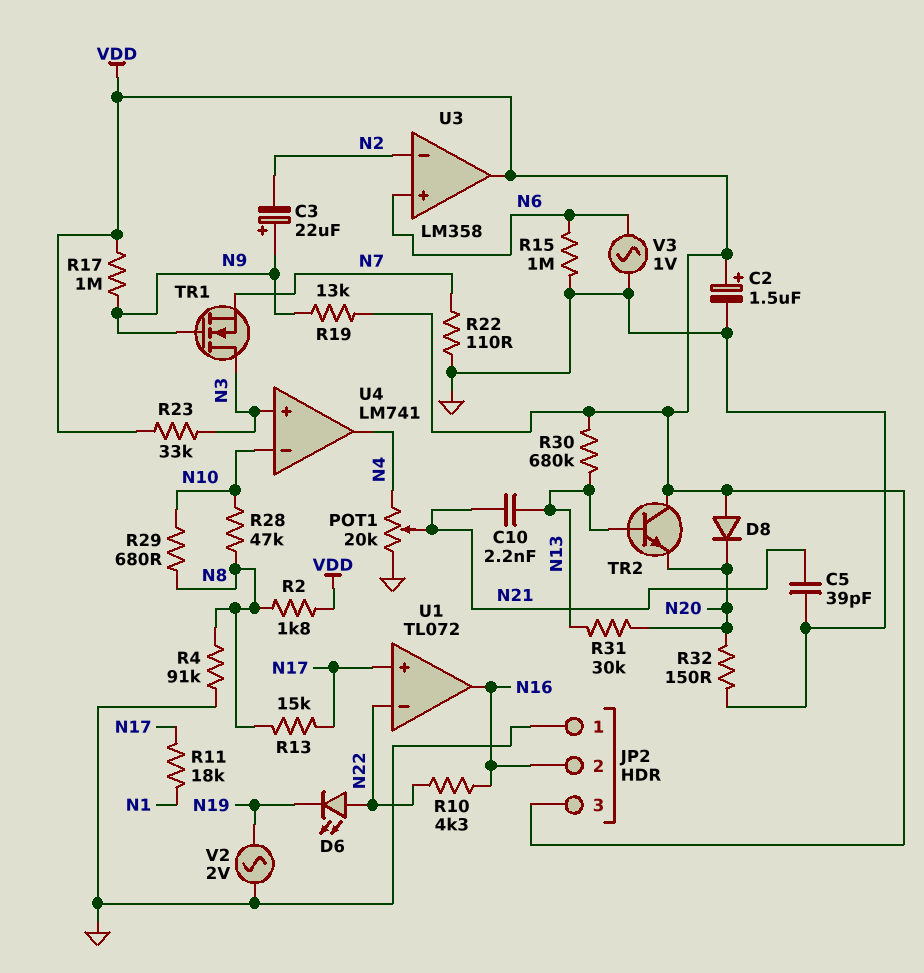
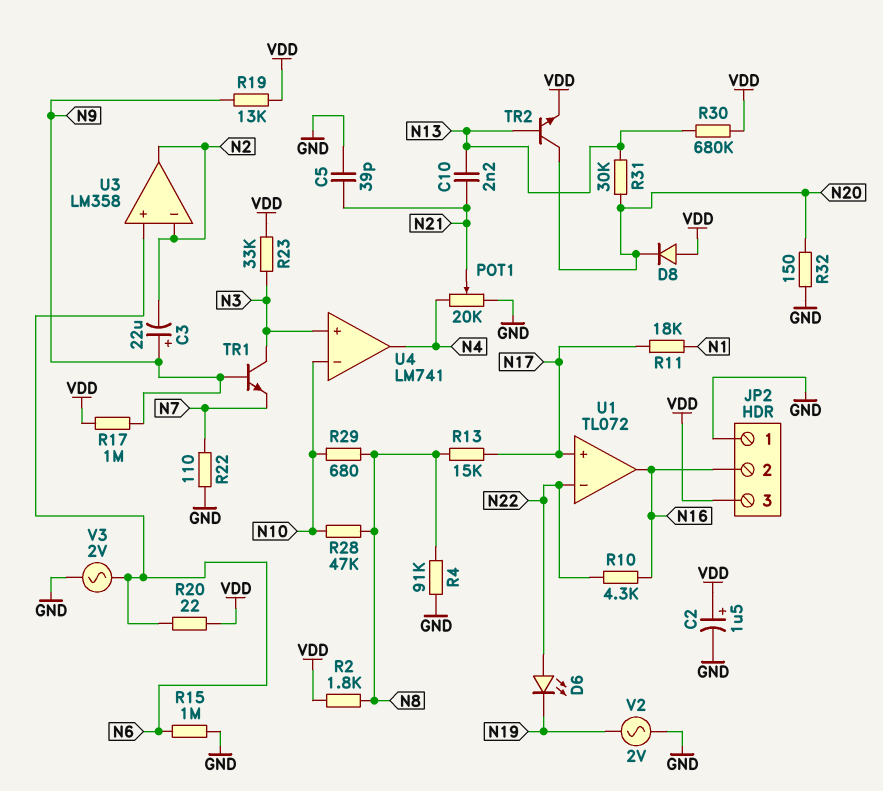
R20: none -> 22 (N6, VDD)
TR1: NMOS (G N9, D N3, S N7) -> NPN (B N9, C N3, E N7)
TR2: NPN (B N13, C VDD, E N20) -> NPN (B N13, C N20, E VDD)
U3 pin out: VDD -> N2
V3: AC 1V (GND, N6) -> AC 2V (GND, N6)

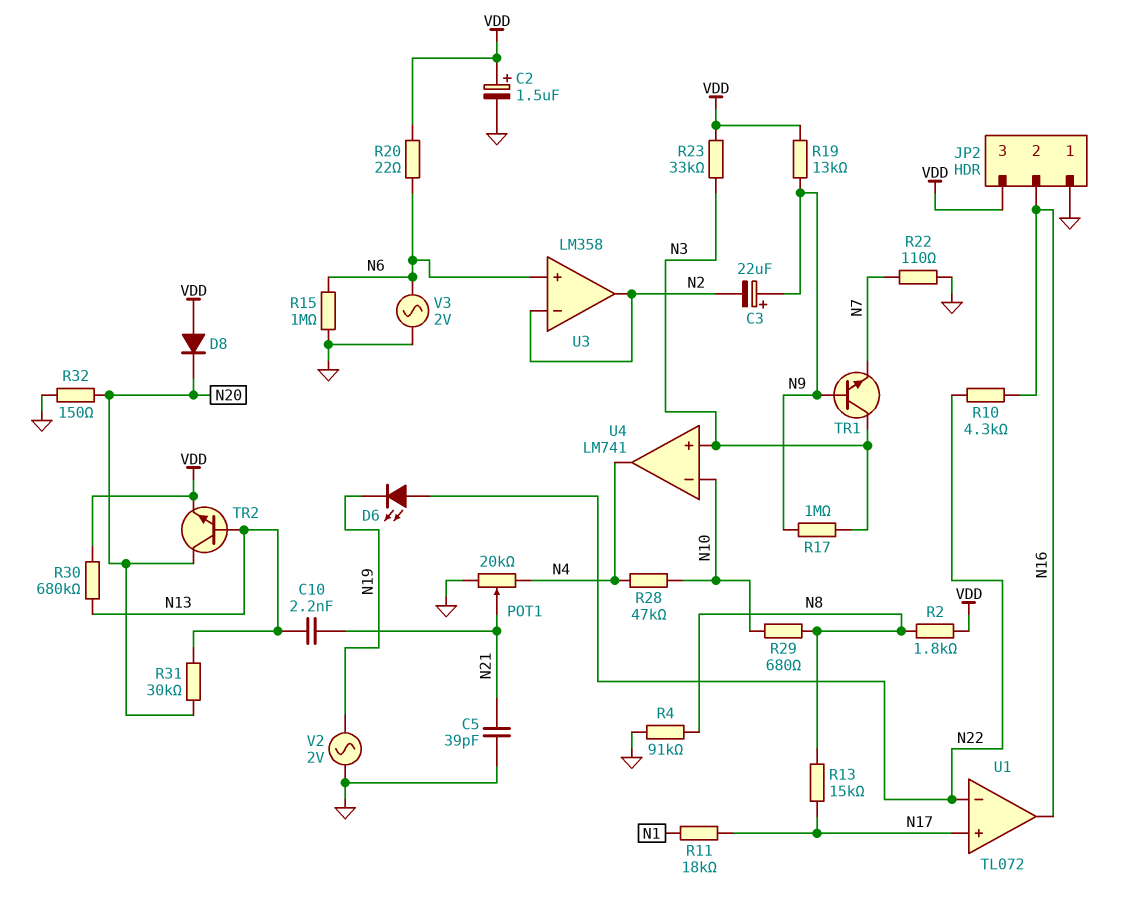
R17: 1M (N9, VDD) -> 1M (N3, N9)
R28: 47k (N8, N10) -> 47k (N4, N10)

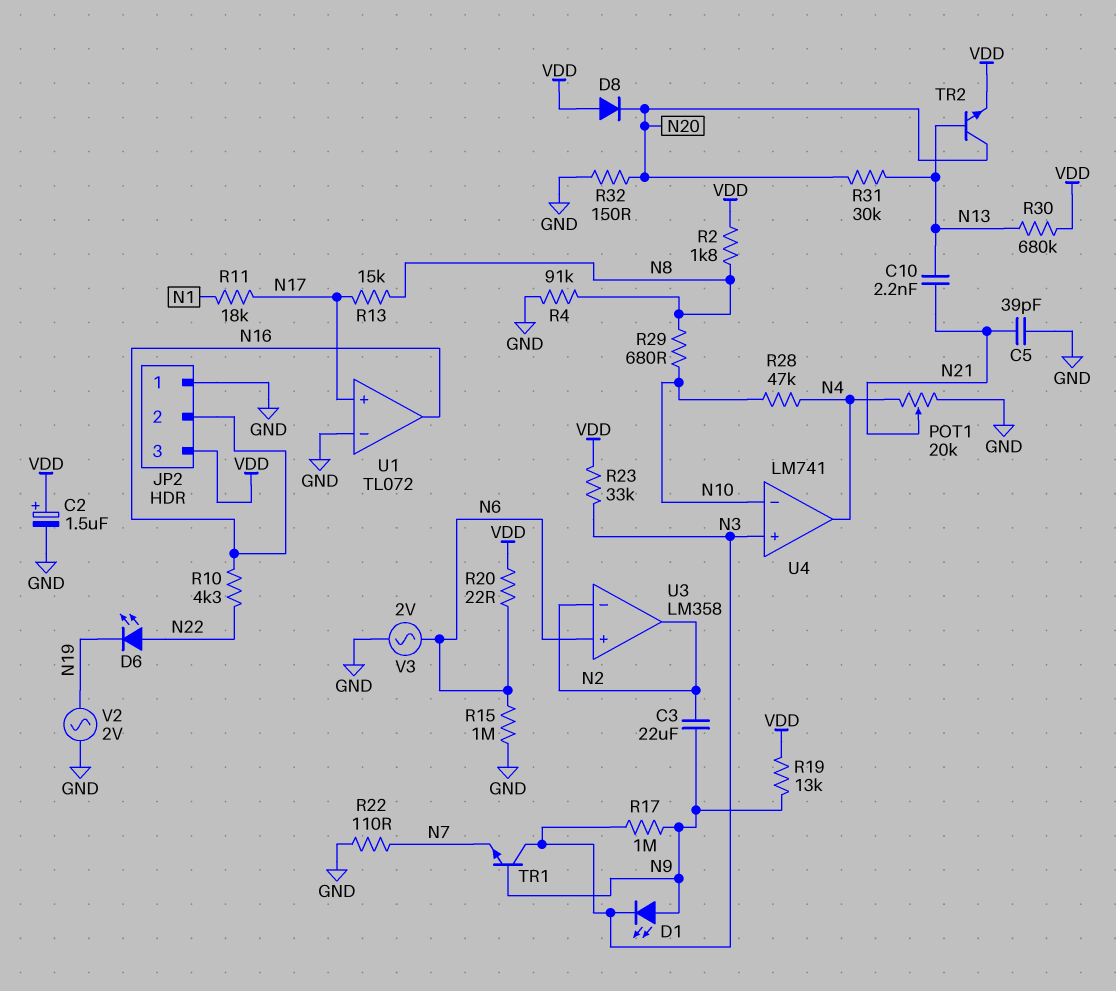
C3: 22uF (plus N9, minus N2) -> 22uF (N2, N9)
D1: none -> LED (A N9, K N3)
U1 pin in-: N22 -> GND

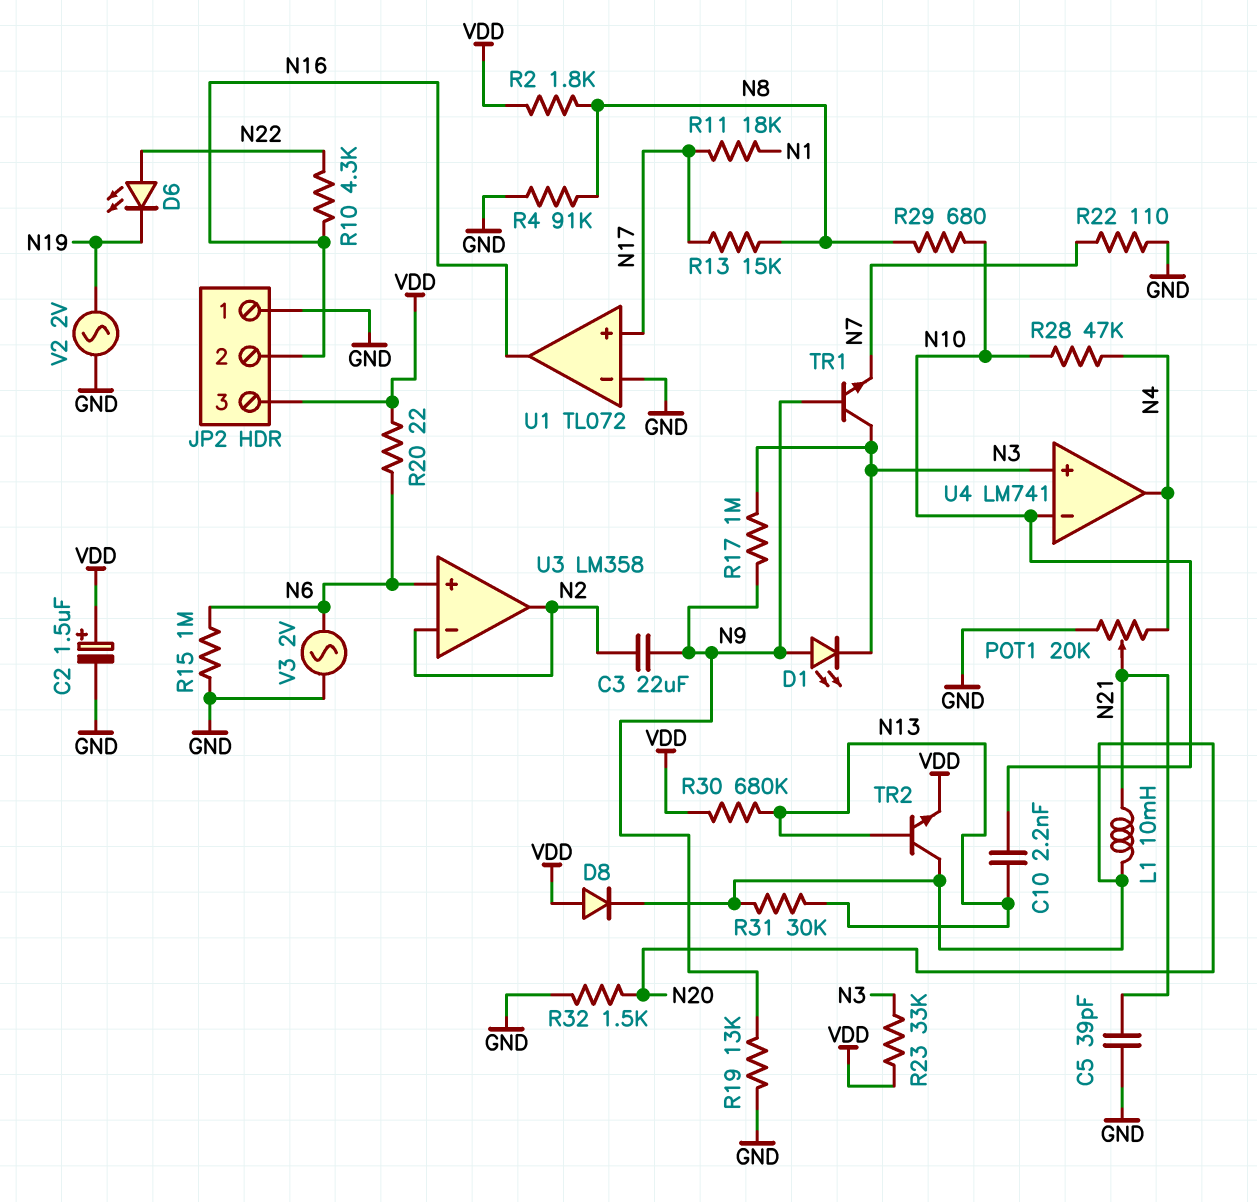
C10: 2.2nF (N13, N21) -> 2.2nF (N10, N13)
L1: none -> 10mH (N20, N21)
R19: 13k (N9, VDD) -> 13k (GND, N9)
R32: 150 (GND, N20) -> 1.5k (GND, N20)

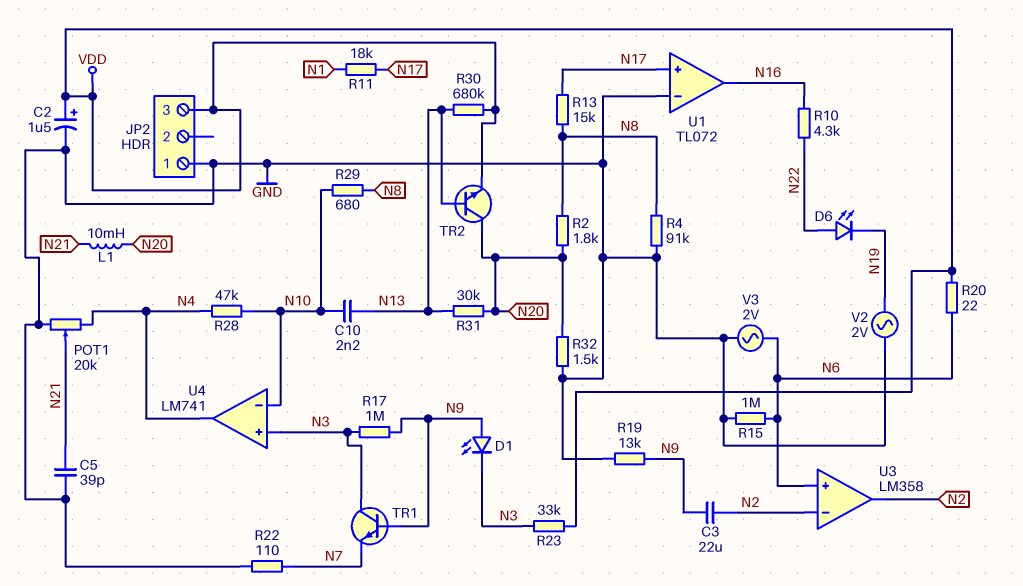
D8: diode (A VDD, K N20) -> none
JP2 pin 2: N16 -> none
R2: 1.8k (N8, VDD) -> 1.8k (N8, N20)

